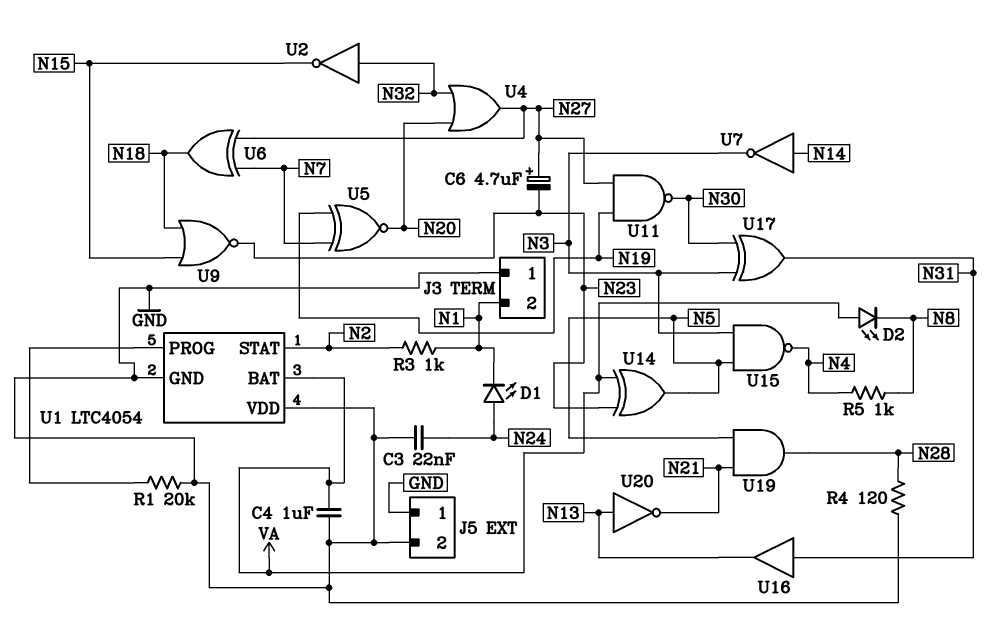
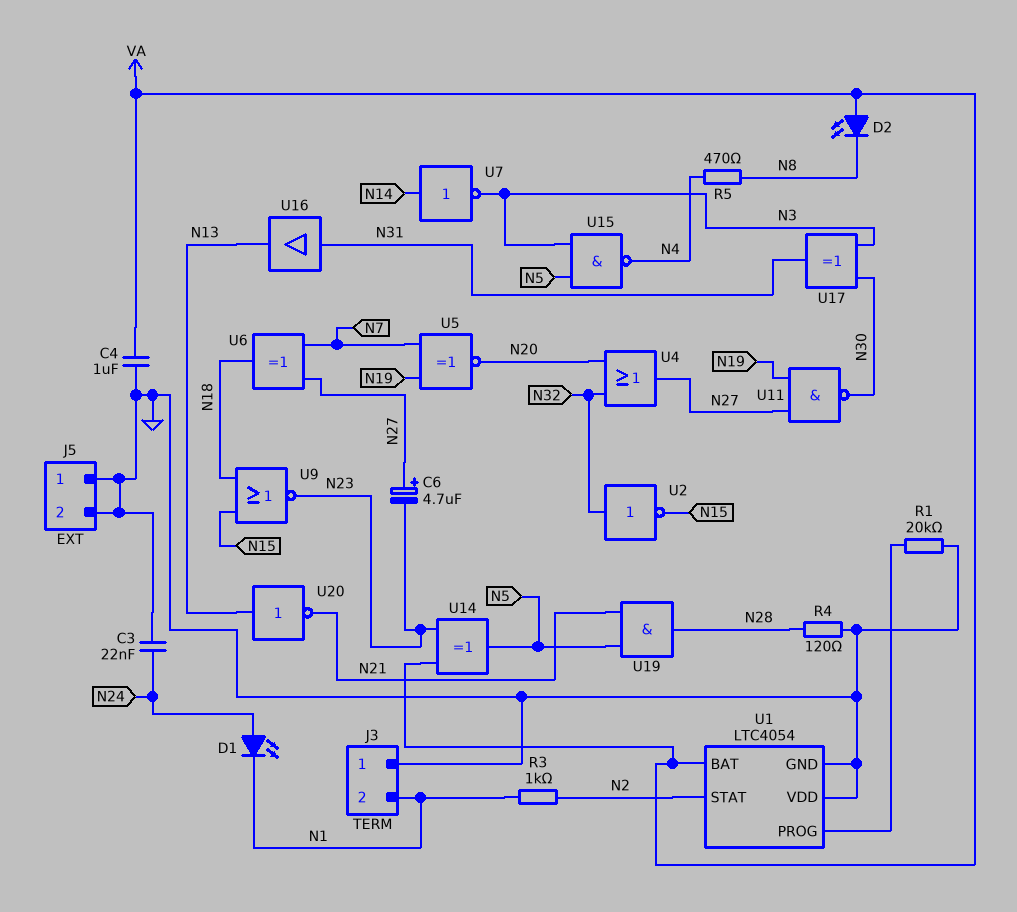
R5: 1k (N4, N8) -> 470 (N4, N8)

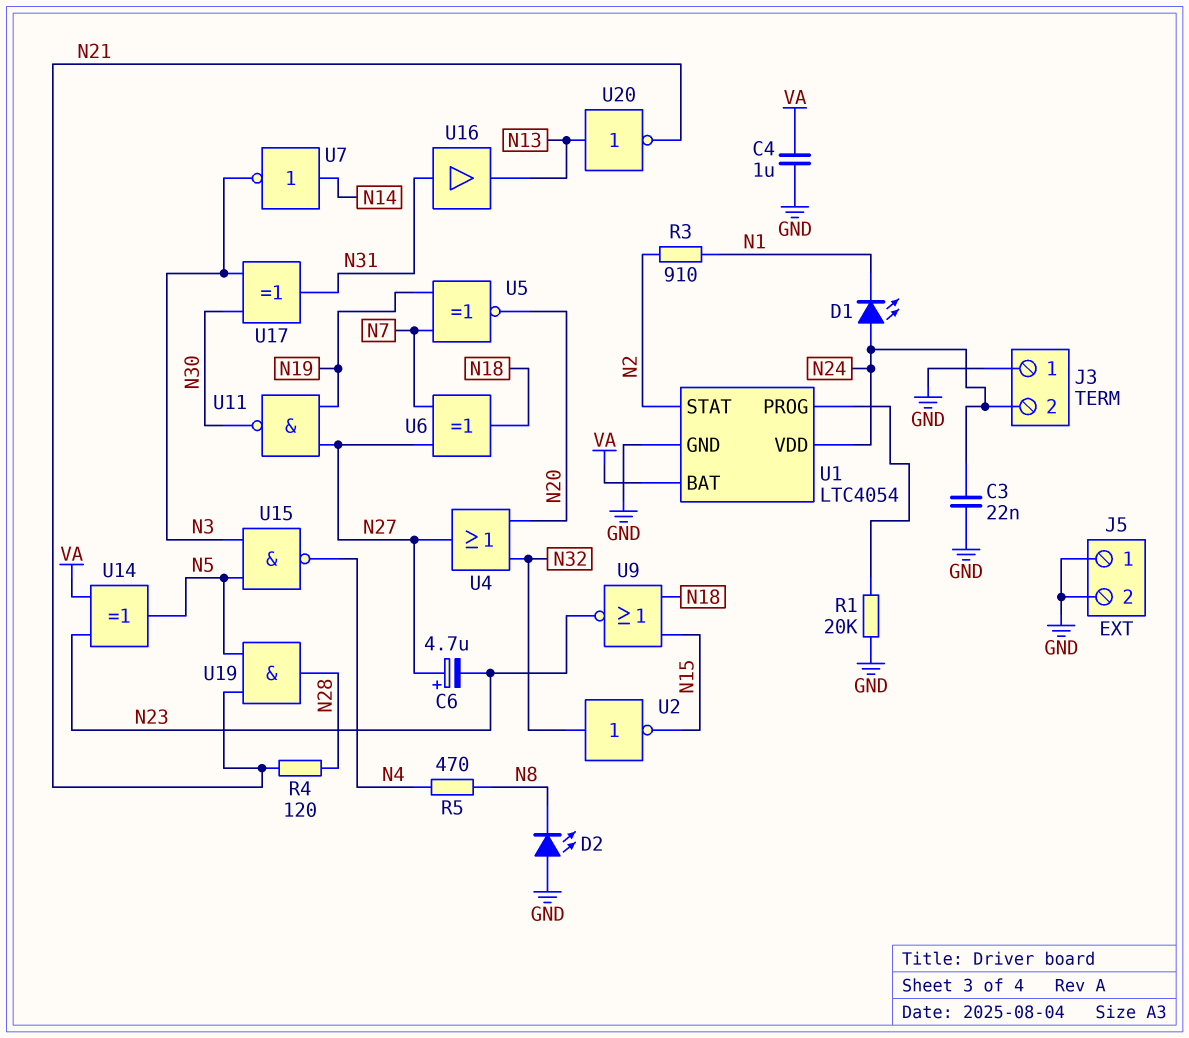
D2: LED (A VA, K N8) -> LED (A GND, K N8)
J3 pin 2: N1 -> N24
R3: 1k (N1, N2) -> 910 (N1, N2)
R4: 120 (GND, N28) -> 120 (N21, N28)
U1 pin VDD: GND -> N24

